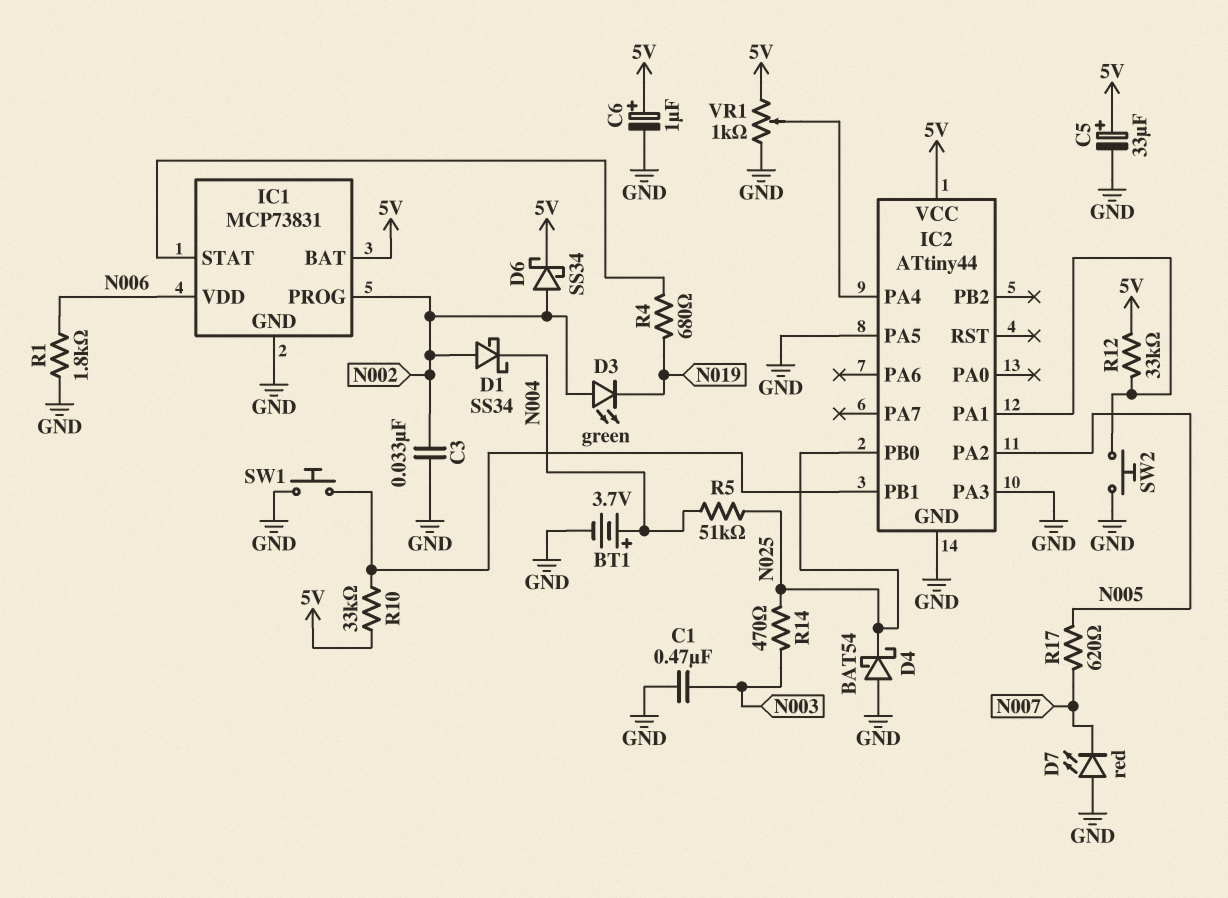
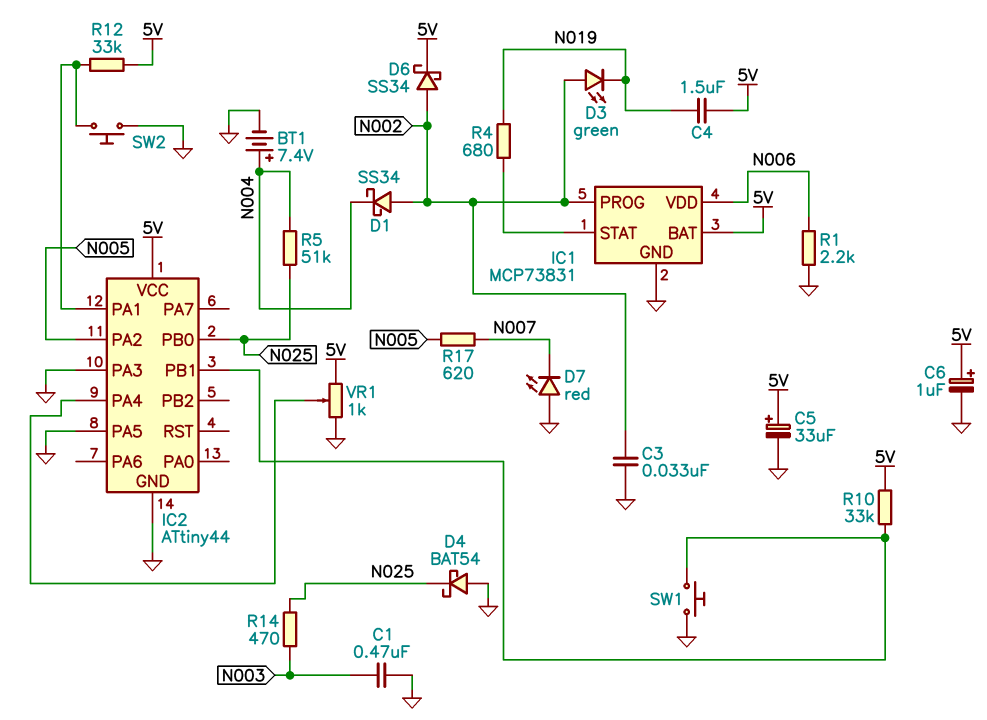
BT1: 3.7V (plus N004, minus GND) -> 7.4V (plus N004, minus GND)
C4: none -> 1.5uF (5V, N019)
R1: 1.8k (GND, N006) -> 2.2k (GND, N006)

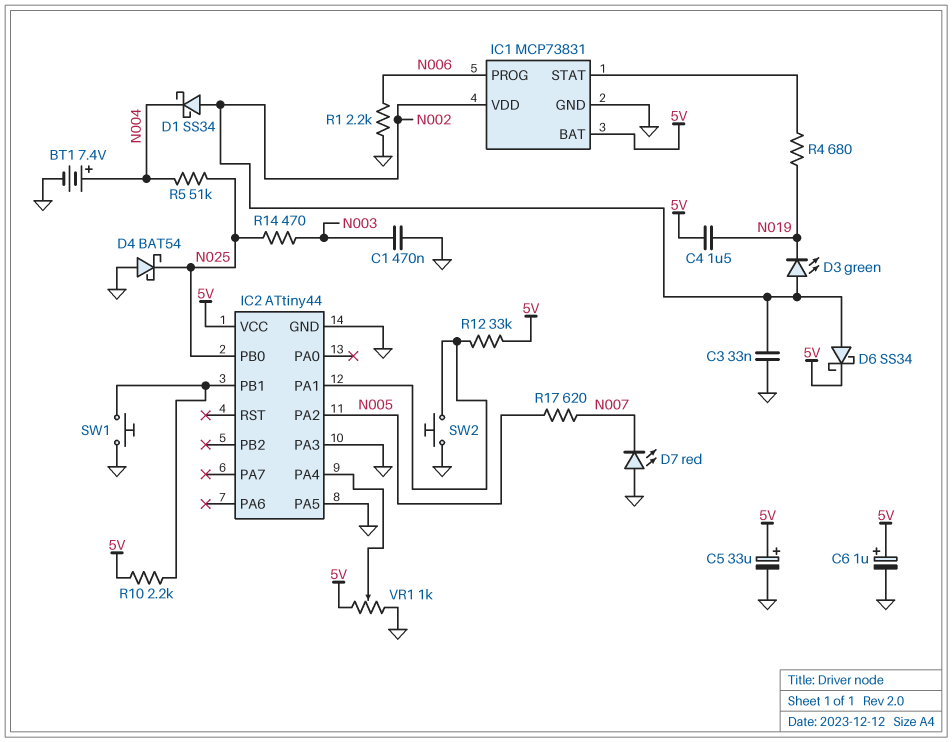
IC1 pin PROG: N002 -> N006
IC1 pin VDD: N006 -> N002
R10: 33k (5V, IC2/PB1) -> 2.2k (5V, IC2/PB1)

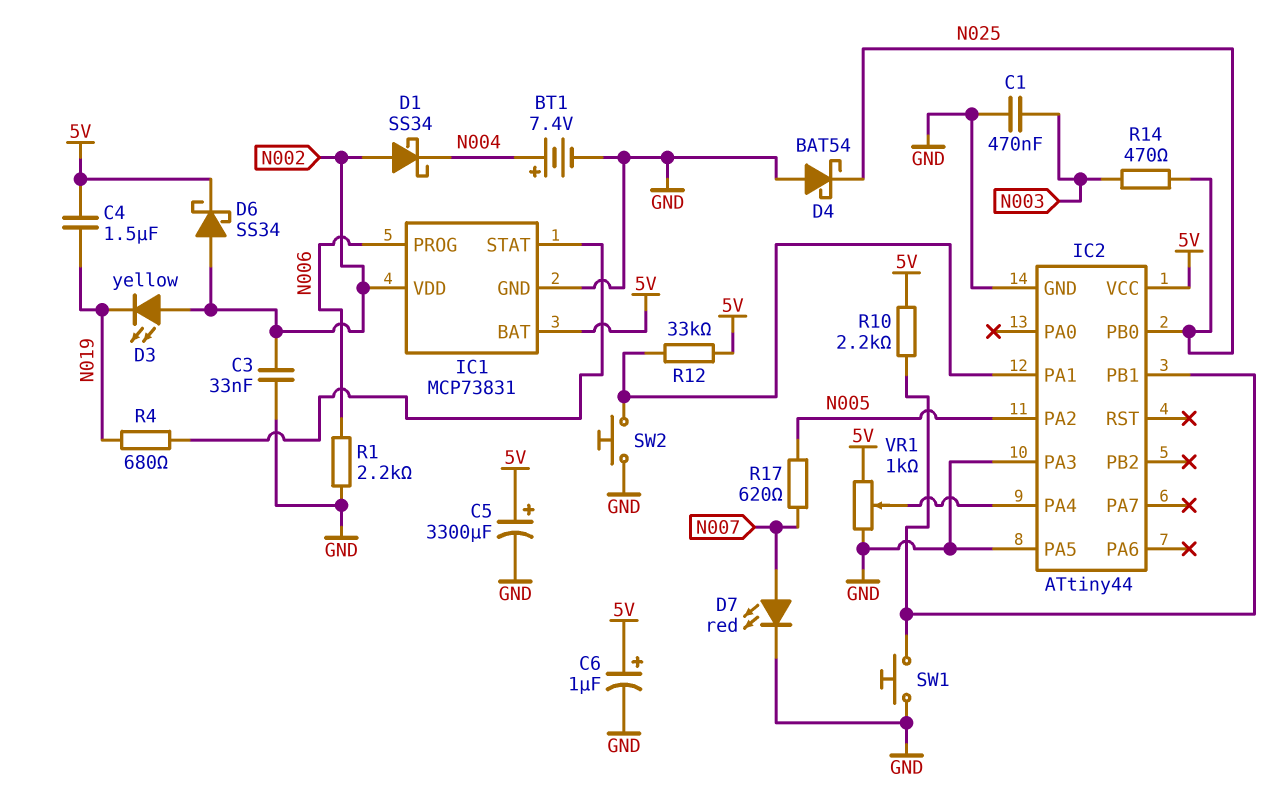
C5: 33uF (plus 5V, minus GND) -> 3300uF (plus 5V, minus GND)
D3: LED green (A N002, K N019) -> LED yellow (A N002, K N019)
D7: LED red (A GND, K N007) -> LED red (A N007, K GND)
R5: 51k (N004, N025) -> none

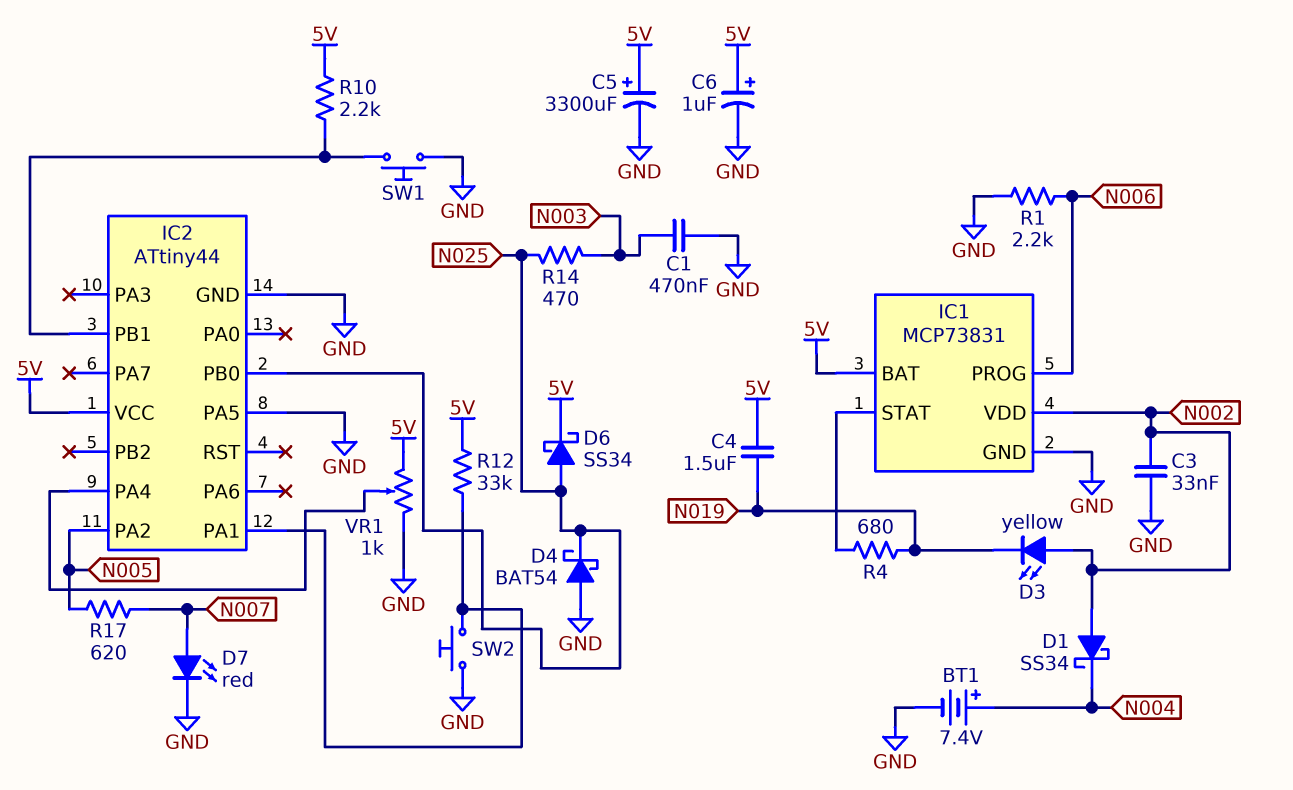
D6: schottky SS34 (A N002, K 5V) -> schottky SS34 (A N025, K 5V)
IC2 pin PA3: GND -> none

